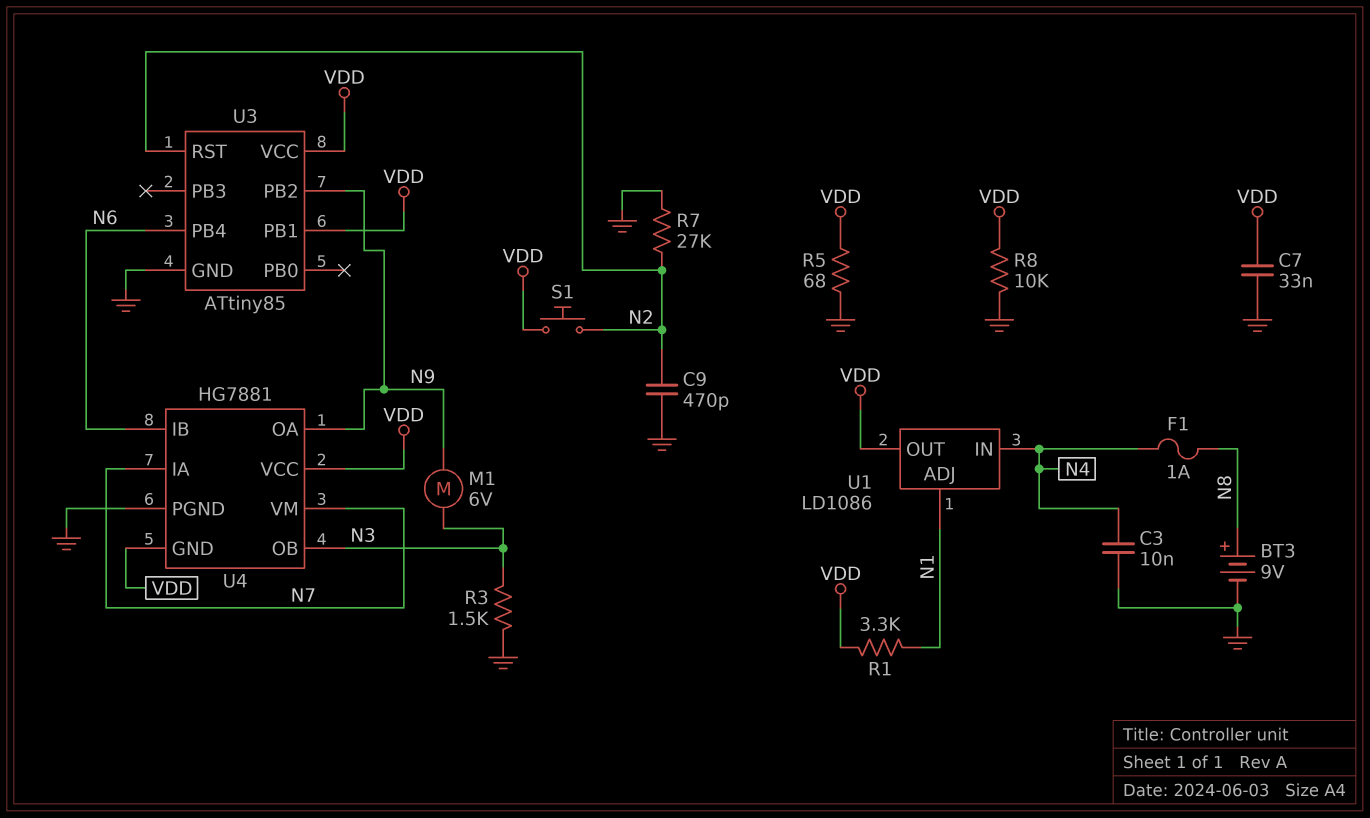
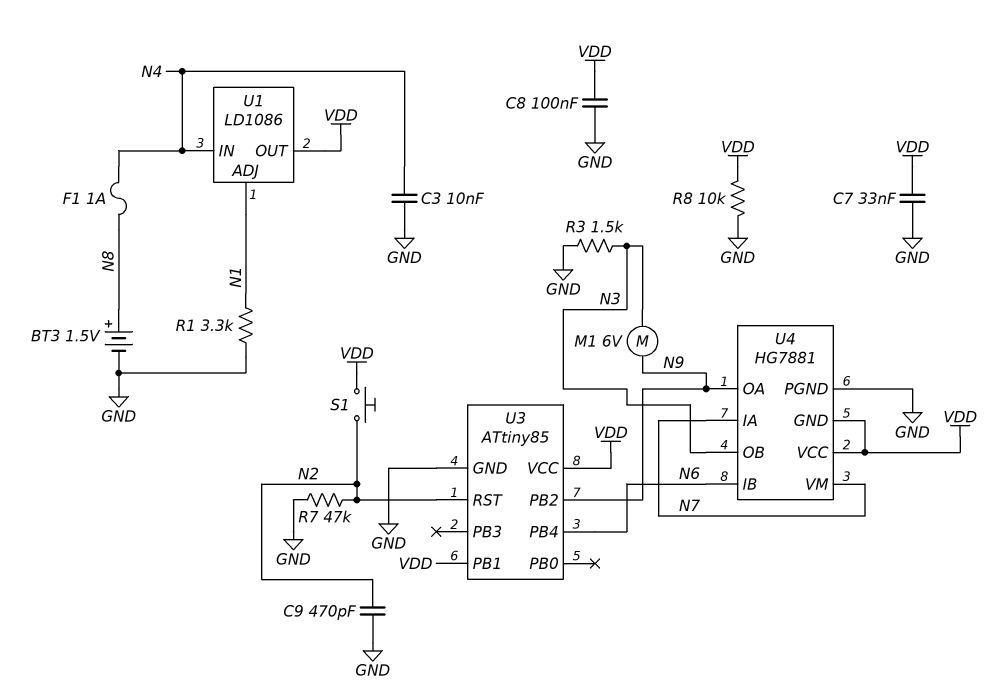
BT3: 9V (plus N8, minus GND) -> 1.5V (plus N8, minus GND)
C8: none -> 100nF (GND, VDD)
R1: 3.3k (N1, VDD) -> 3.3k (GND, N1)
R5: 68 (GND, VDD) -> none
R7: 27k (GND, N2) -> 47k (GND, N2)

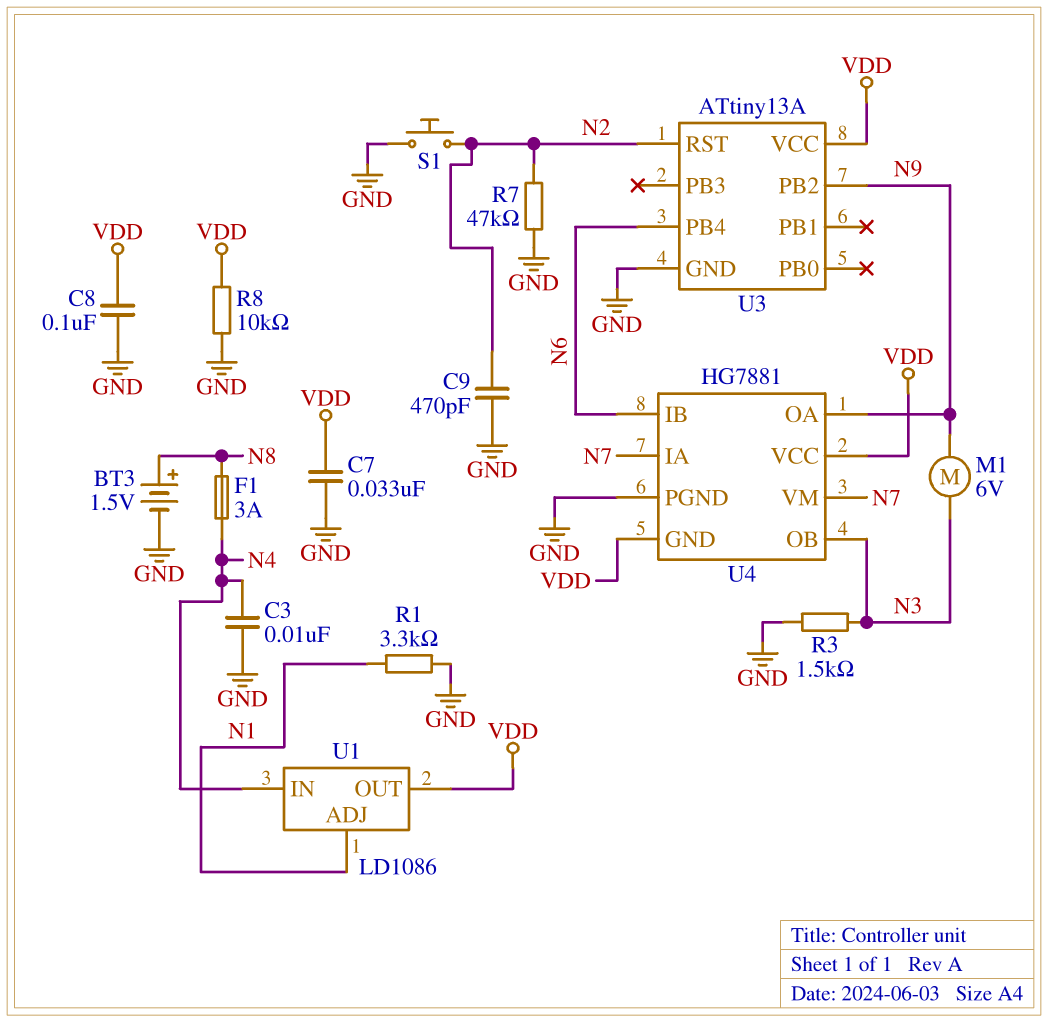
F1: 1A (N4, N8) -> 3A (N4, N8)
S1: button (N2, VDD) -> button (GND, N2)
U3: ATtiny85 -> ATtiny13A
U3 pin PB1: VDD -> none

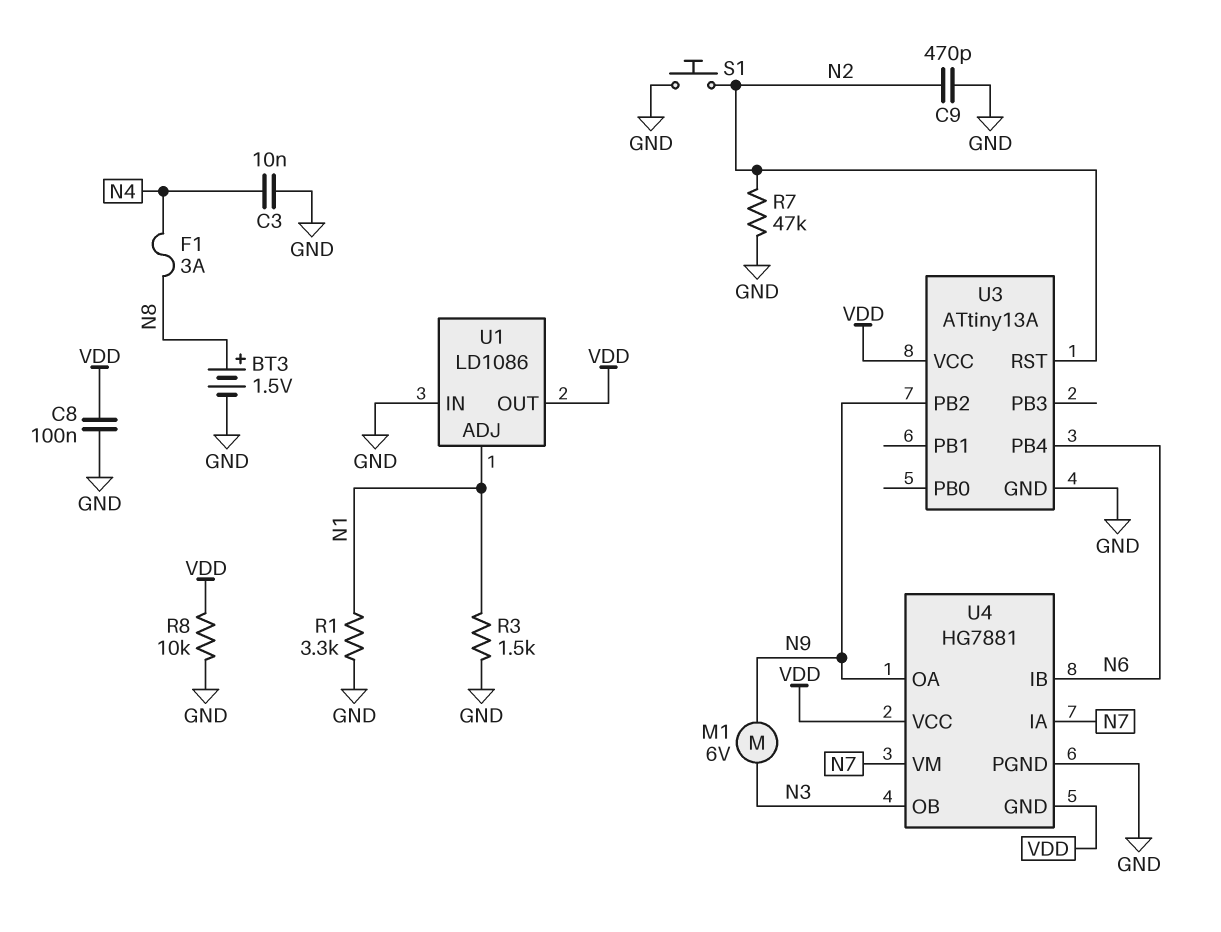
C7: 33nF (GND, VDD) -> none
R3: 1.5k (GND, N3) -> 1.5k (GND, N1)
U1 pin IN: N4 -> GND

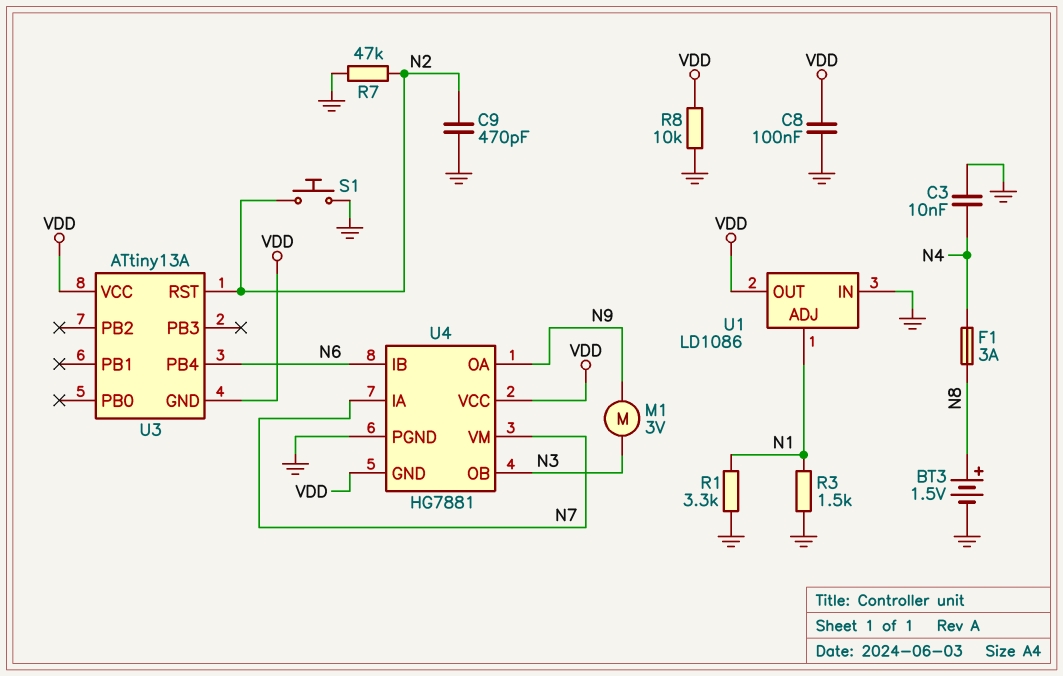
M1: motor 6V (N3, N9) -> motor 3V (N3, N9)
U3 pin GND: GND -> VDD
U3 pin PB2: N9 -> none

